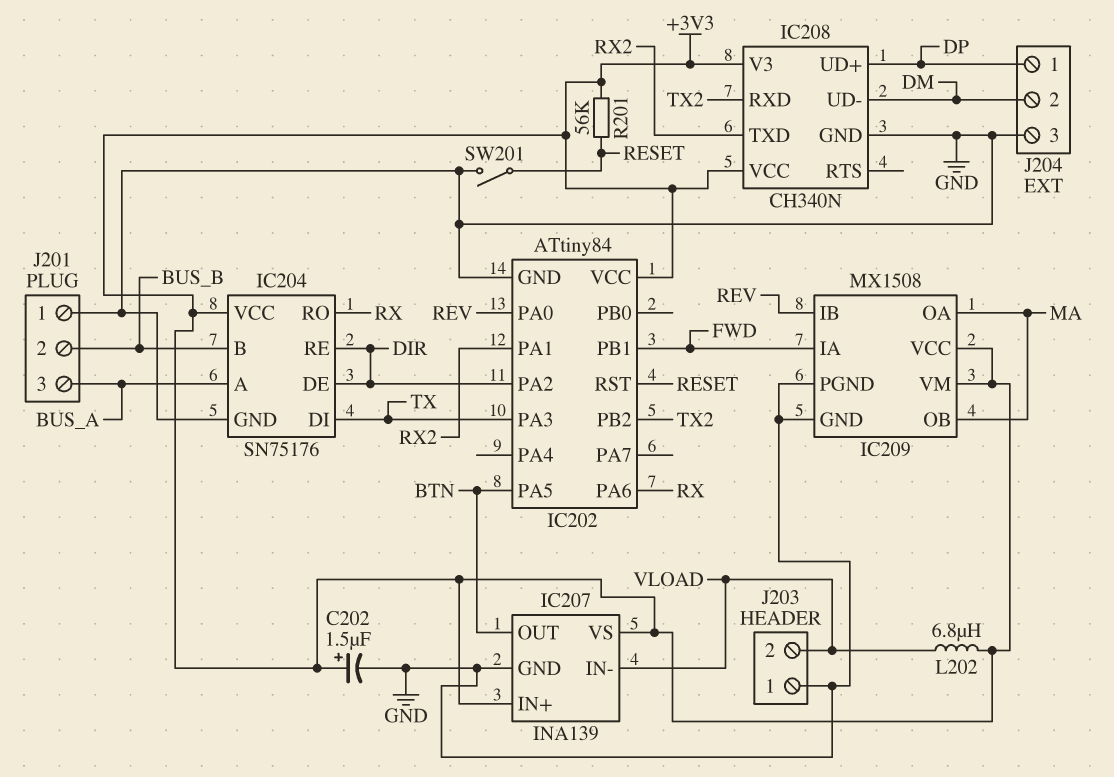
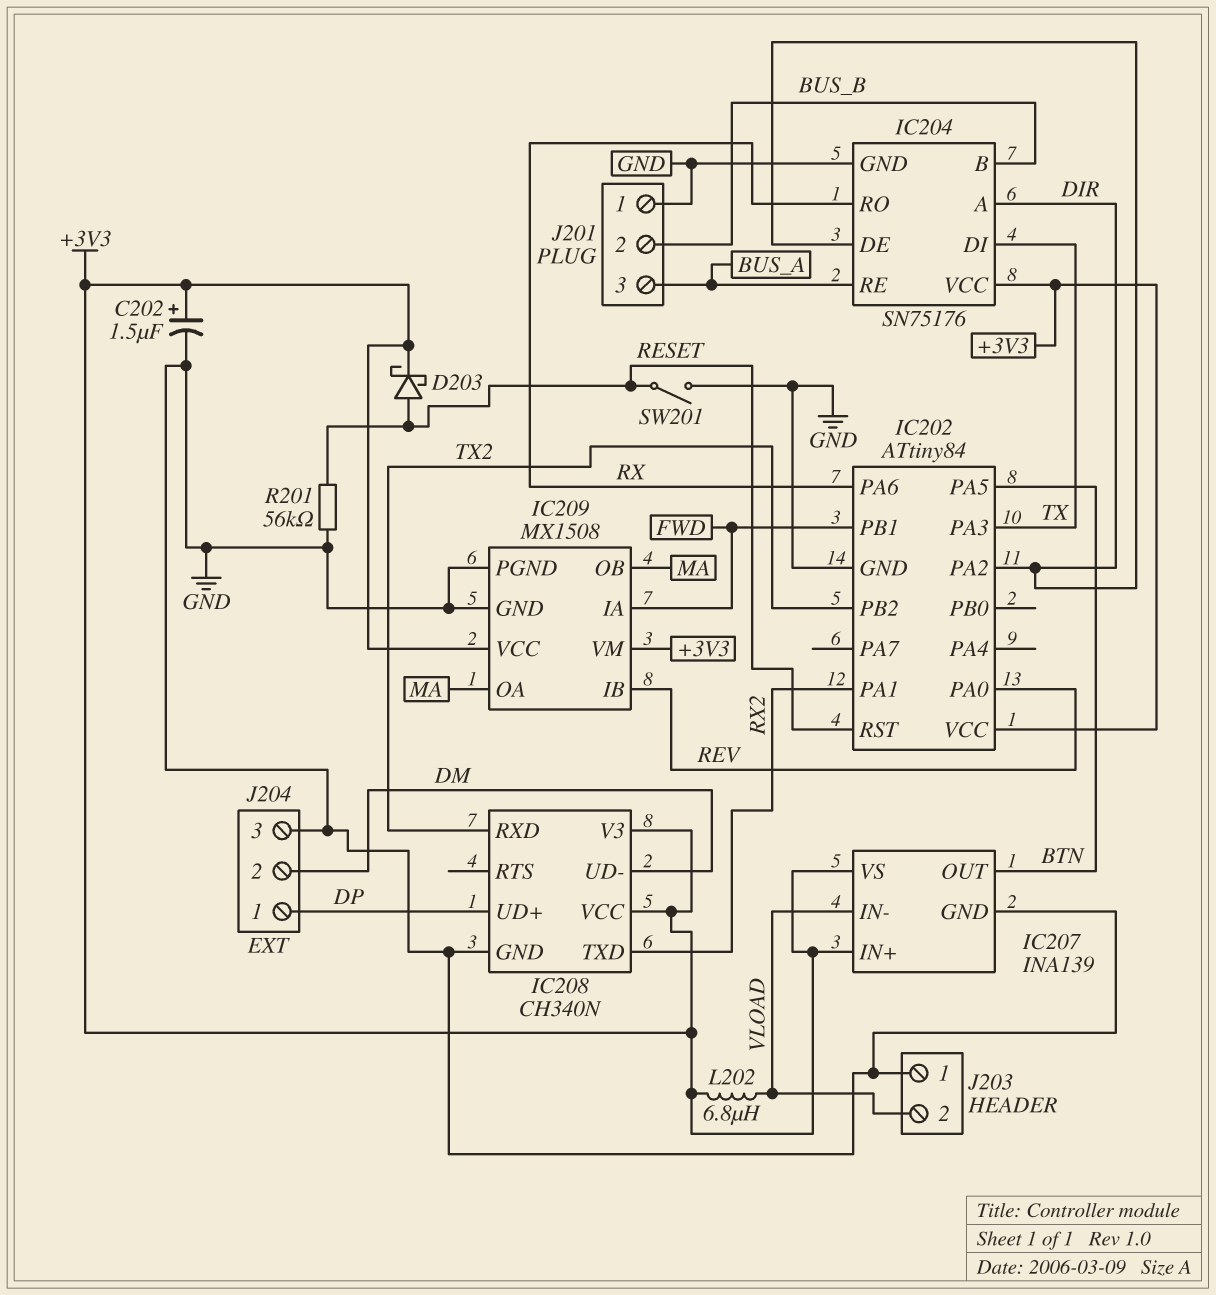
D203: none -> schottky (A RESET, K +3V3)
IC204 pin A: BUS_A -> DIR
IC204 pin RE: DIR -> BUS_A
R201: 56k (+3V3, RESET) -> 56k (GND, RESET)

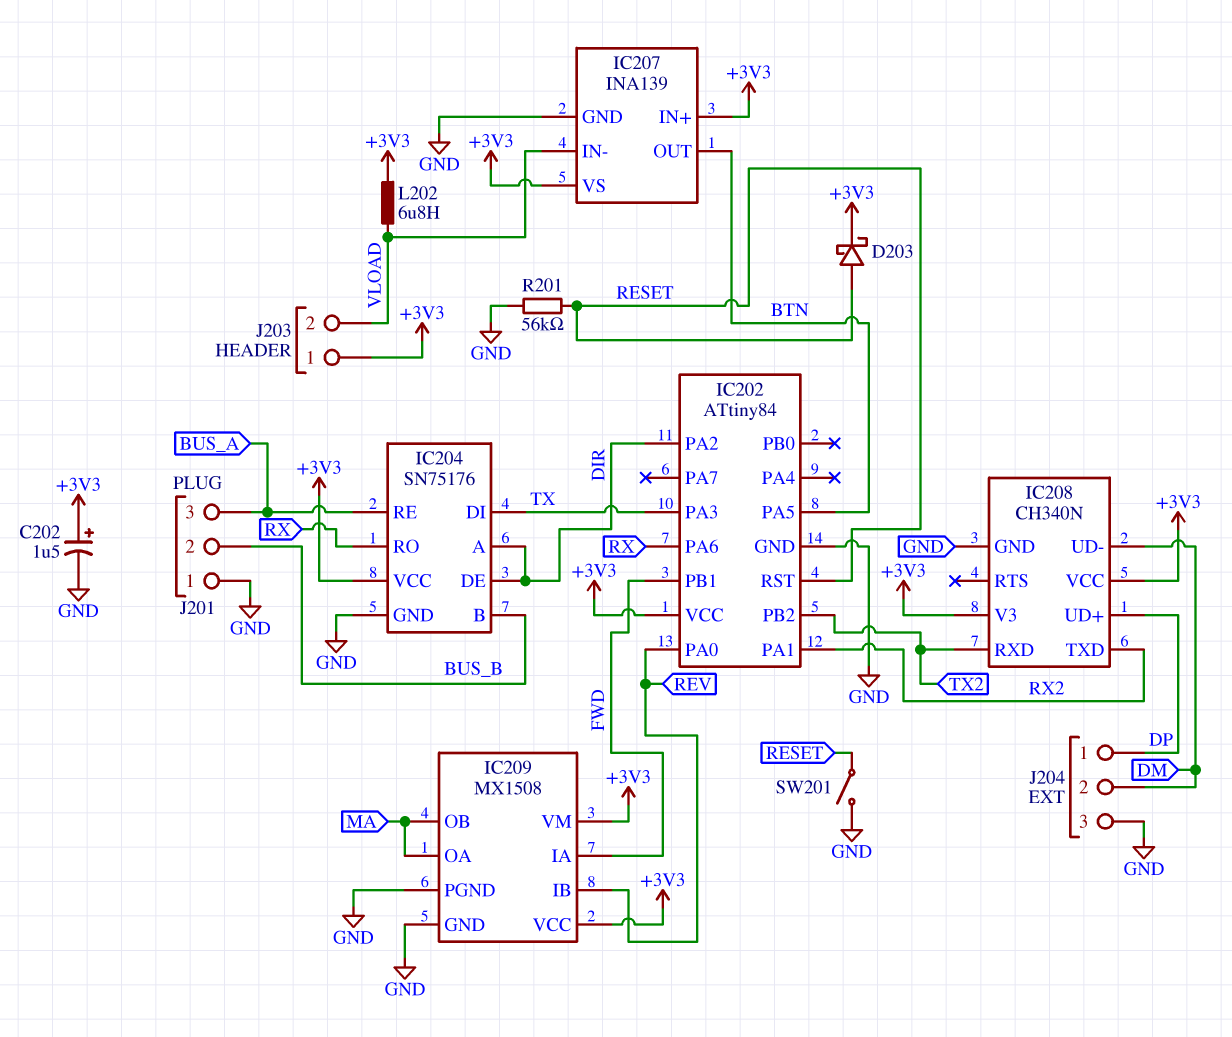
J203 pin 1: GND -> +3V3

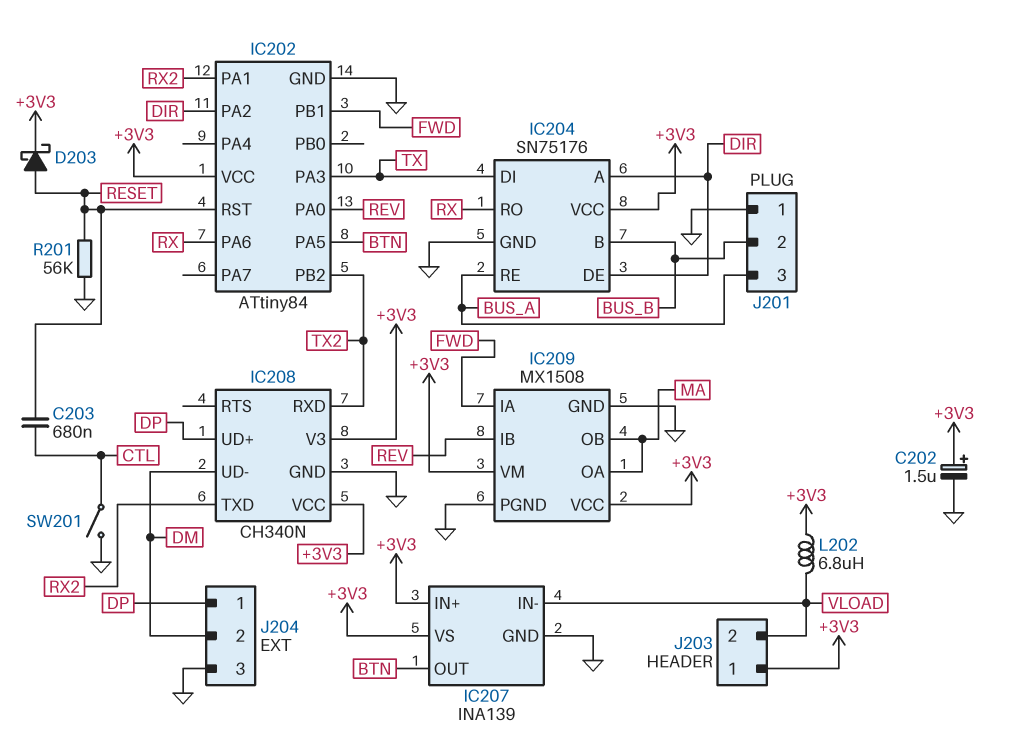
C203: none -> 680nF (CTL, RESET)
SW201: switch (GND, RESET) -> switch (CTL, GND)

